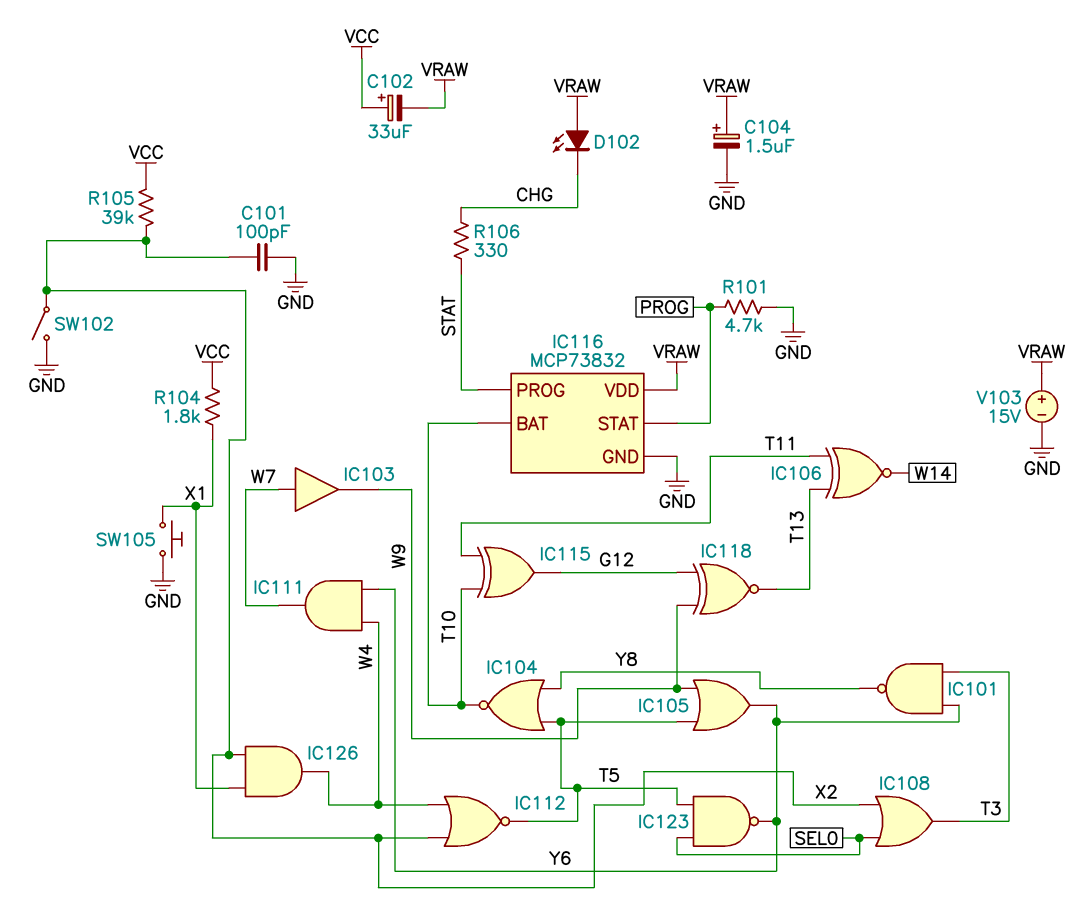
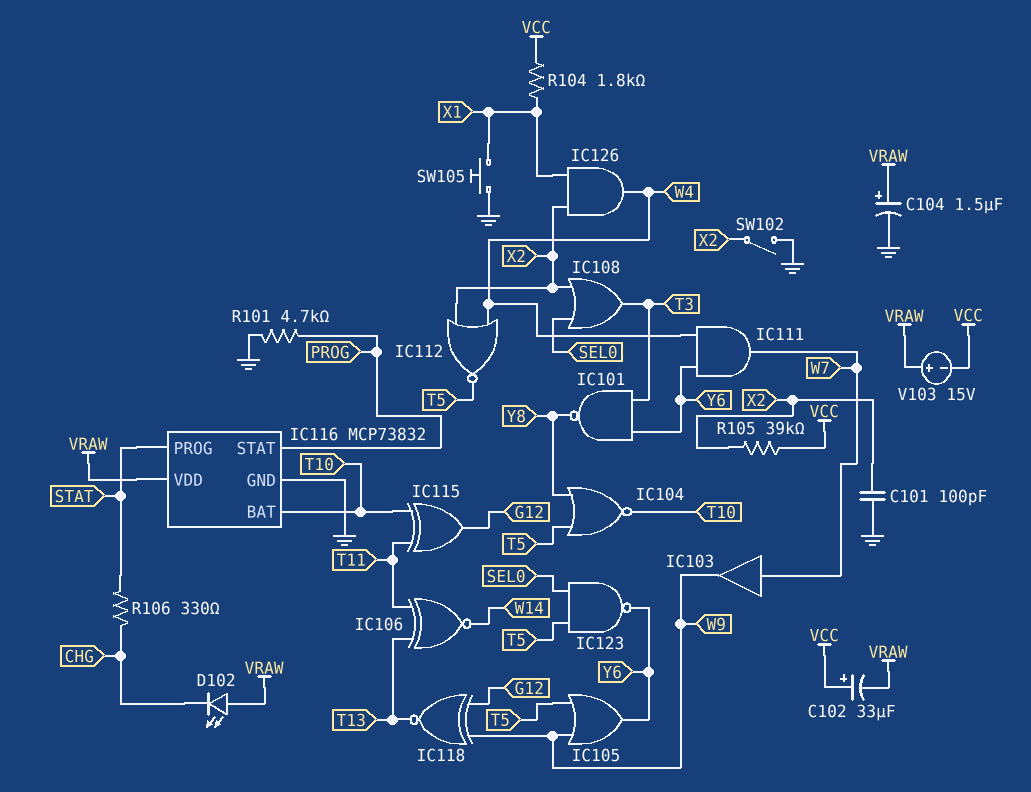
V103: 15V (plus VRAW, minus GND) -> 15V (plus VRAW, minus VCC)

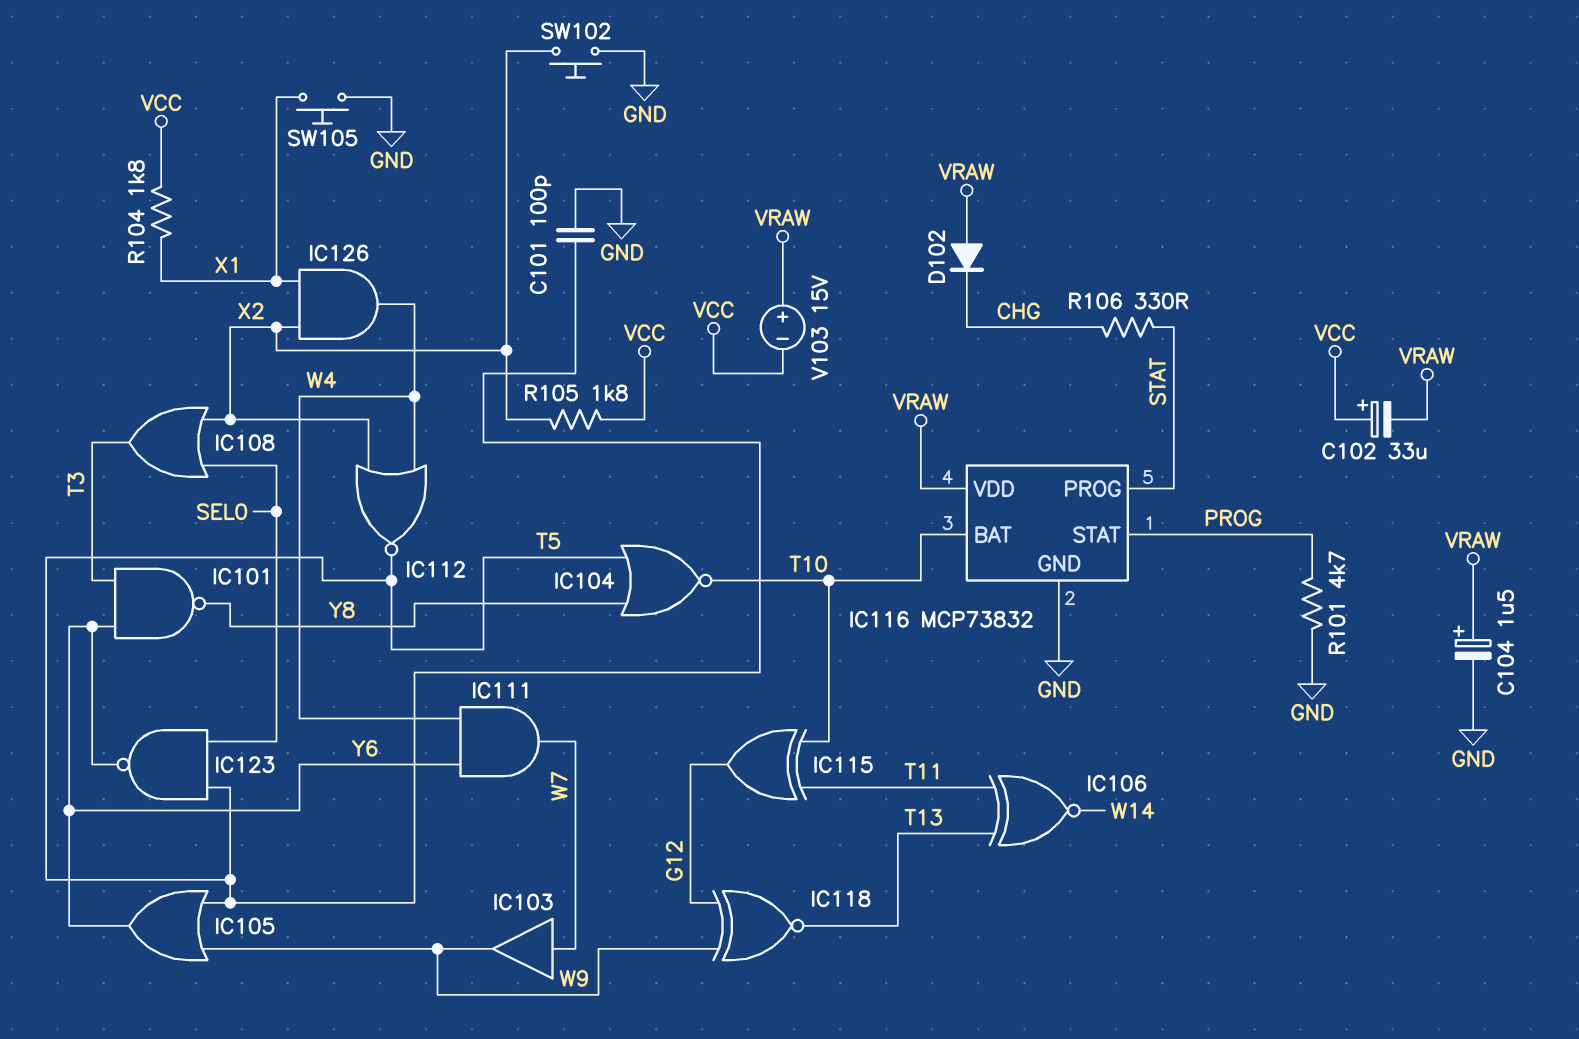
C101: 100pF (GND, X2) -> 100pF (GND, T5)
D102: LED (A VRAW, K CHG) -> diode (A VRAW, K CHG)
R105: 39k (VCC, X2) -> 1.8k (VCC, X2)
SW102: switch (GND, X2) -> button (GND, X2)

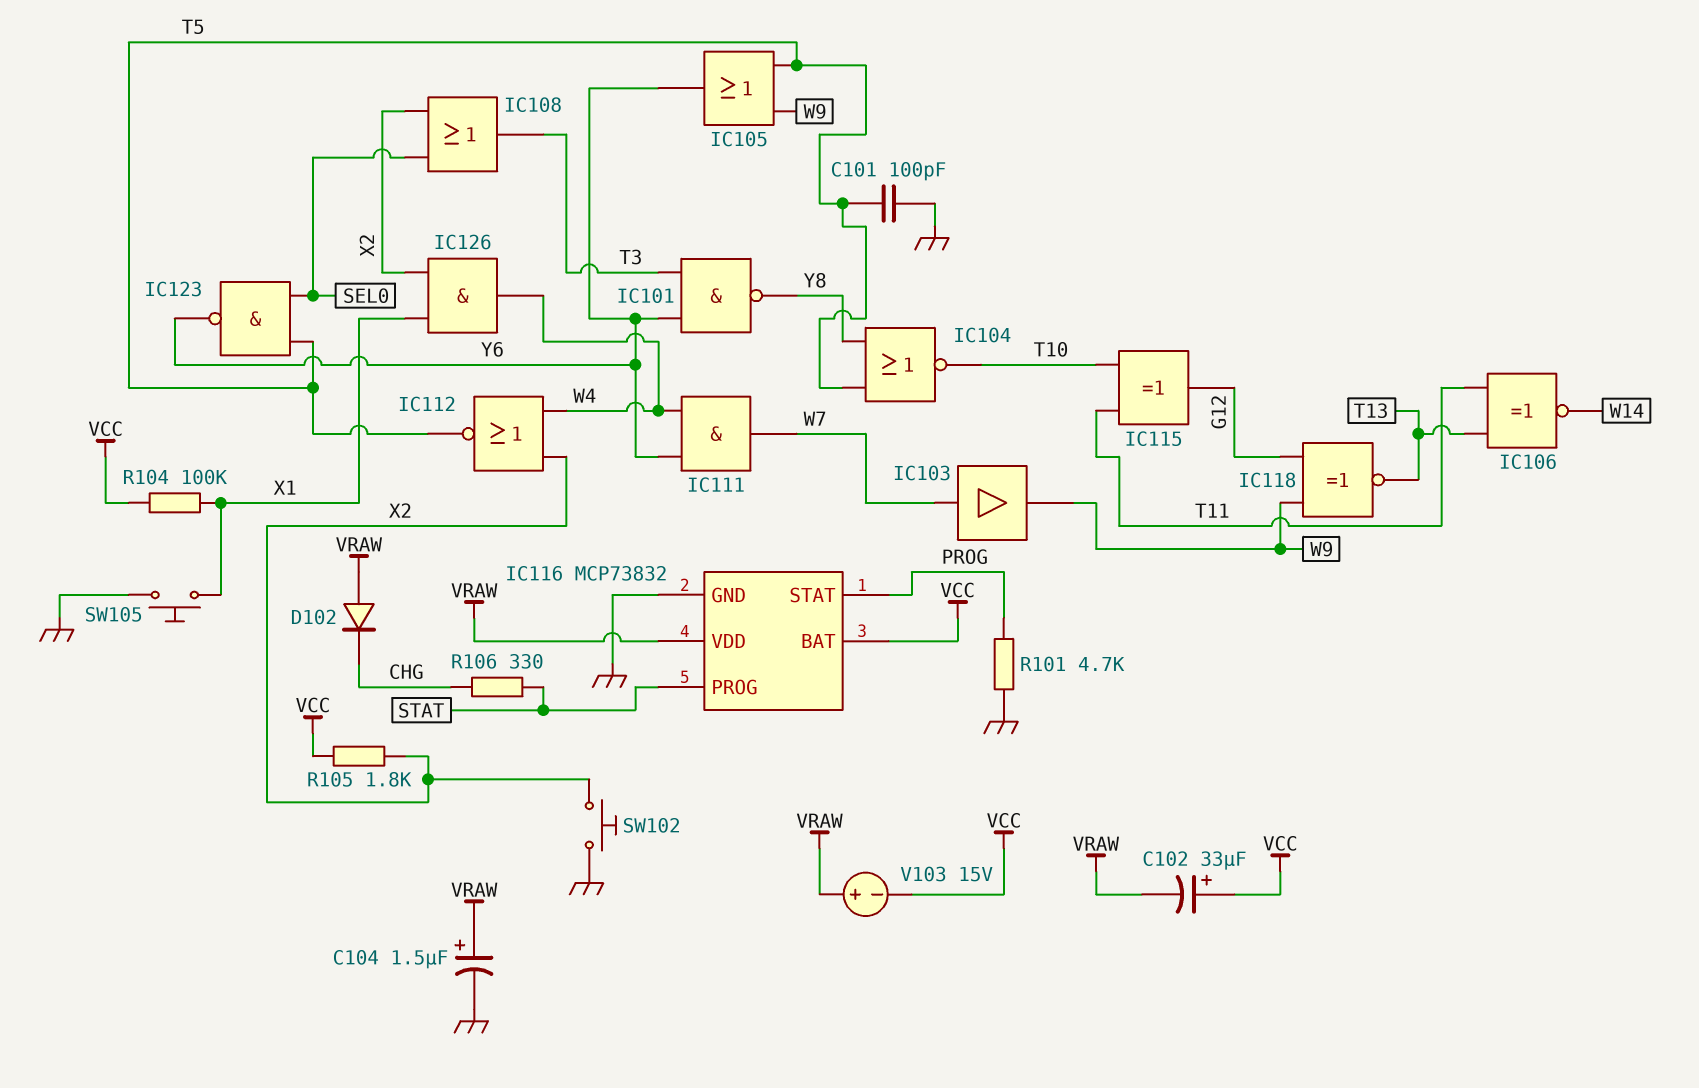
IC116 pin BAT: T10 -> VCC
R104: 1.8k (VCC, X1) -> 100k (VCC, X1)

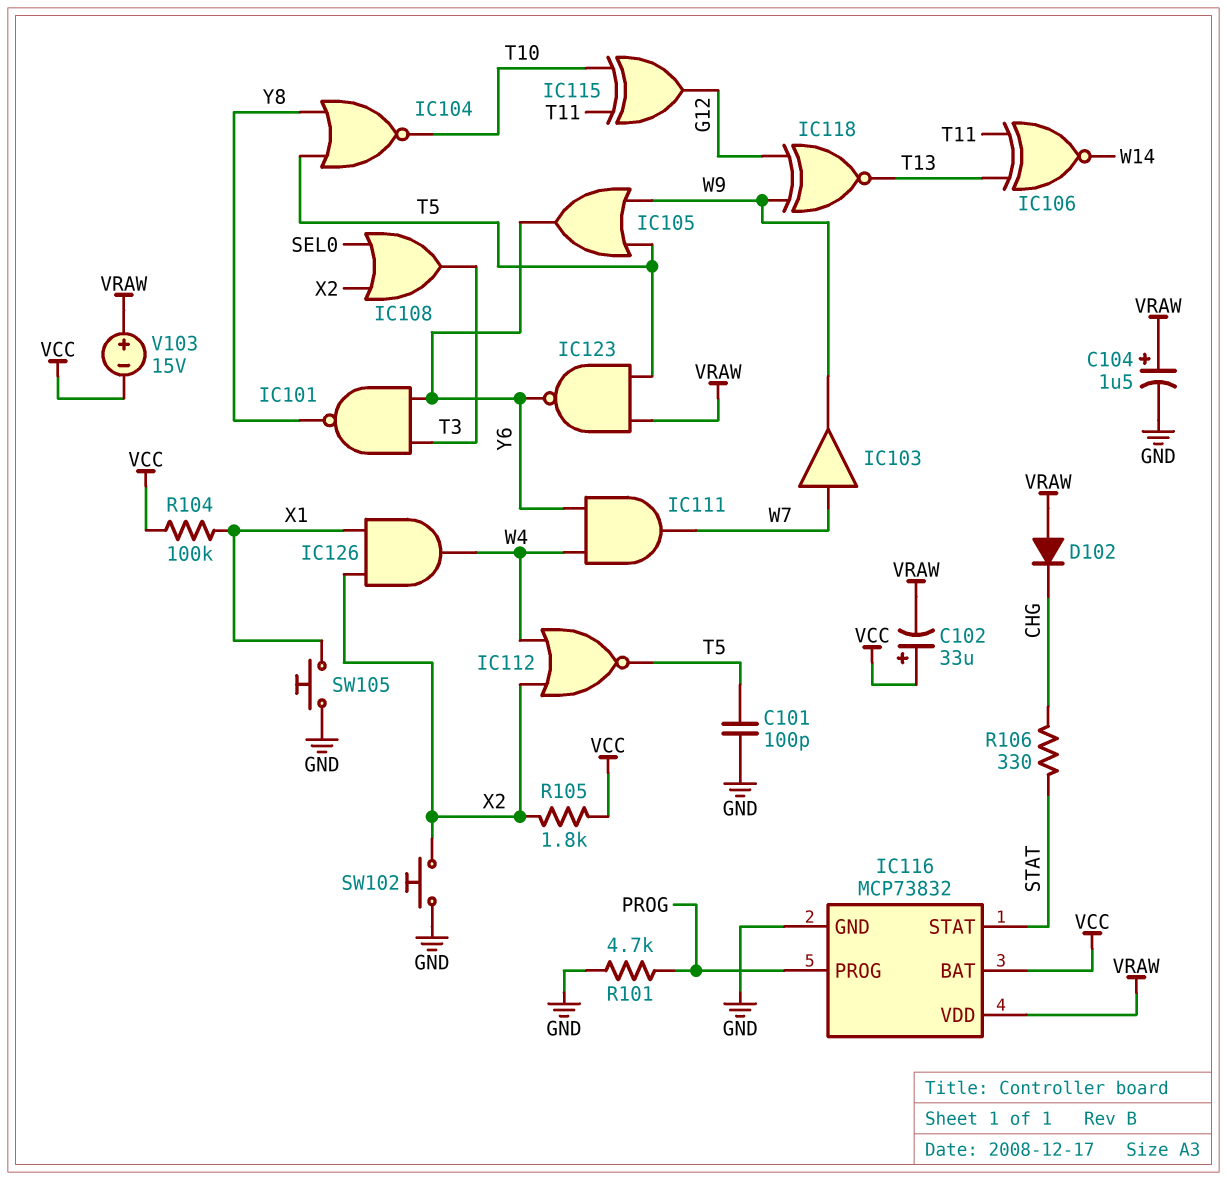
IC116 pin PROG: STAT -> PROG
IC116 pin STAT: PROG -> STAT
IC123: NAND (in SEL0, in T5, out Y6) -> NAND (in T5, in VRAW, out Y6)

